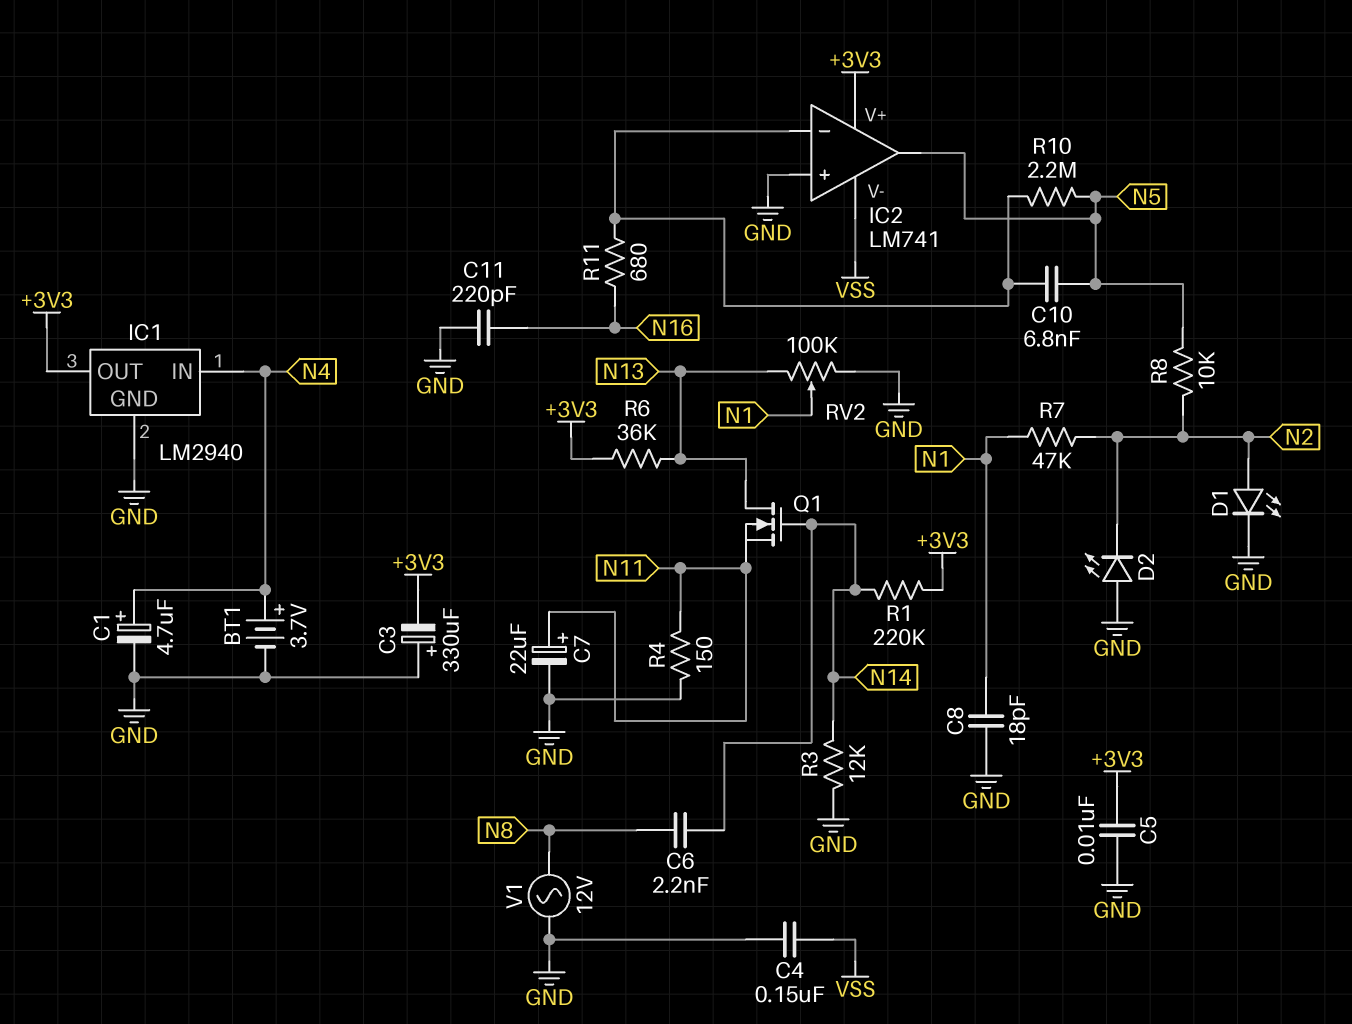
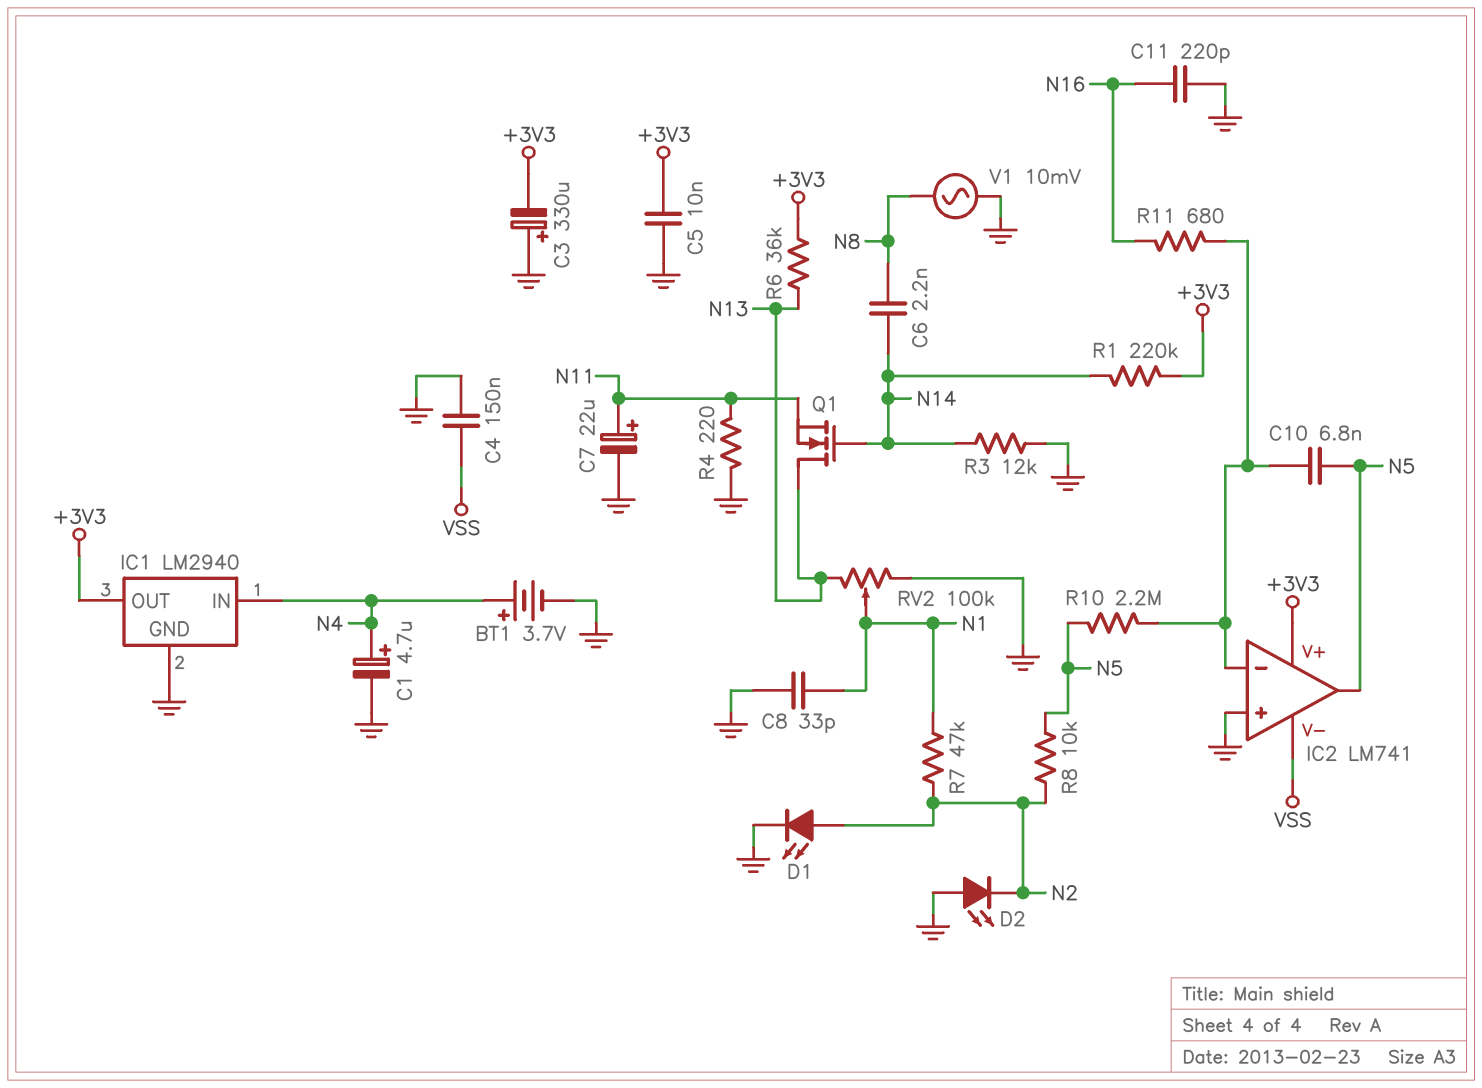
C8: 18pF (GND, N1) -> 33pF (GND, N1)
R4: 150 (GND, N11) -> 220 (GND, N11)
V1: AC 12V (GND, N8) -> AC 10mV (GND, N8)

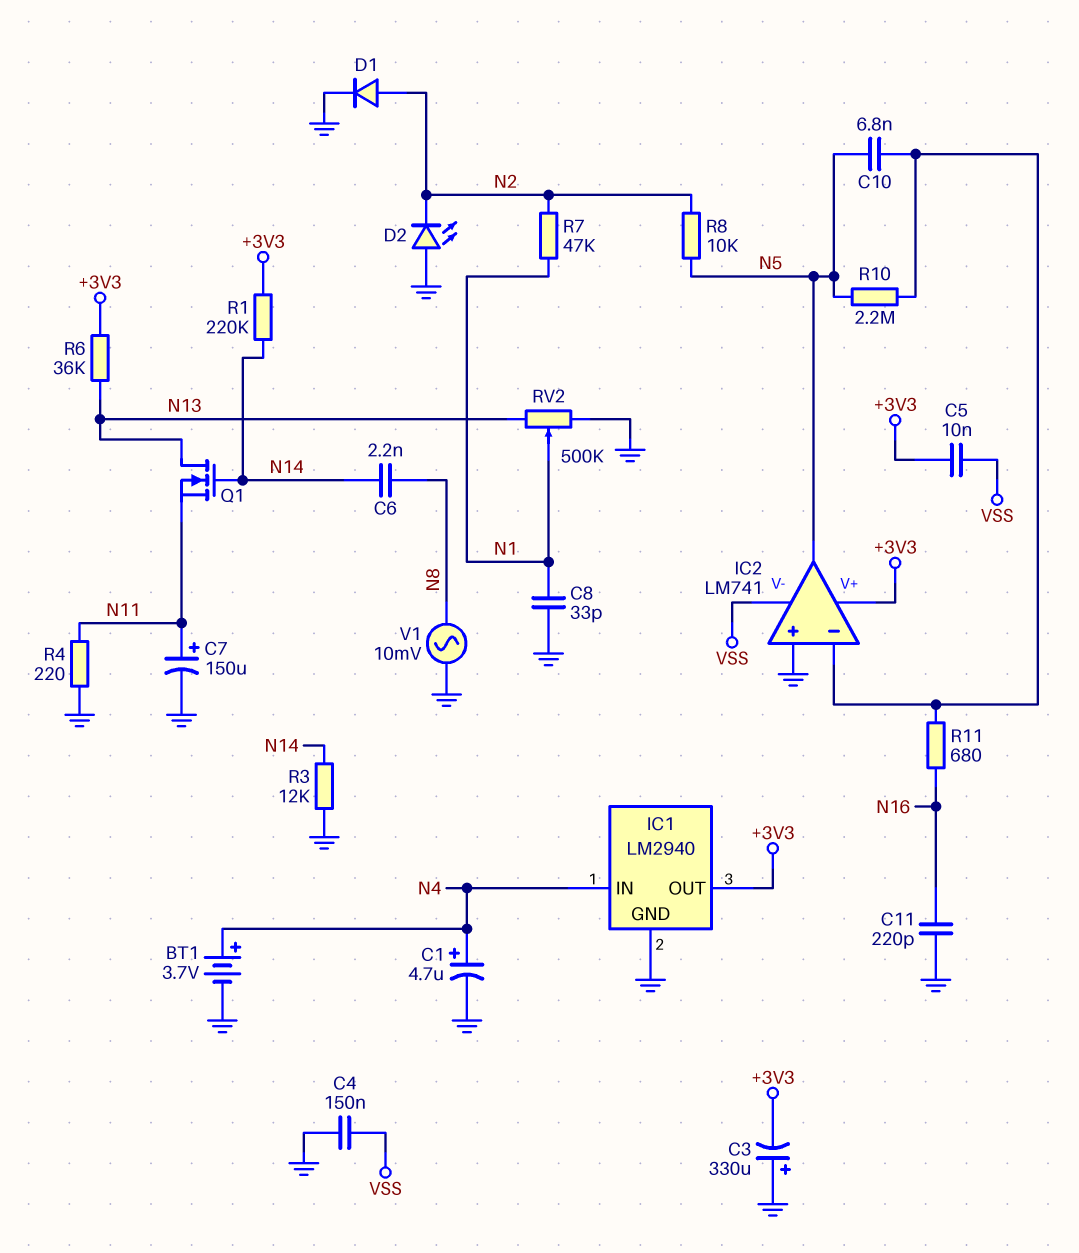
C5: 10nF (+3V3, GND) -> 10nF (+3V3, VSS)
C7: 22uF (plus N11, minus GND) -> 150uF (plus N11, minus GND)
D1: LED (A N2, K GND) -> diode (A N2, K GND)
RV2: 100k (GND, N13, wiper N1) -> 500k (GND, N13, wiper N1)

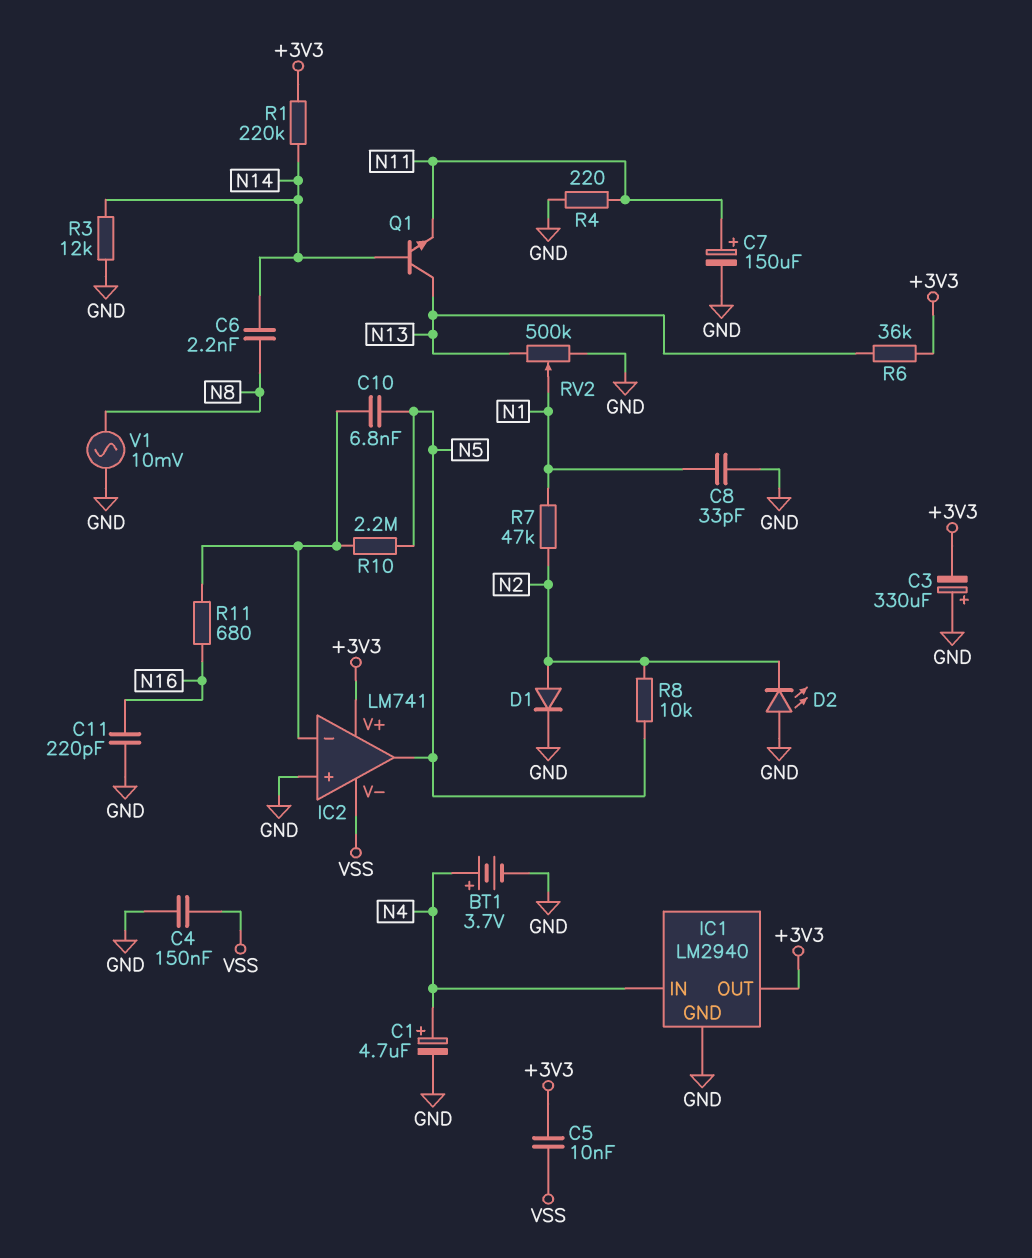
Q1: NMOS (G N14, D N13, S N11) -> NPN (B N14, C N13, E N11)

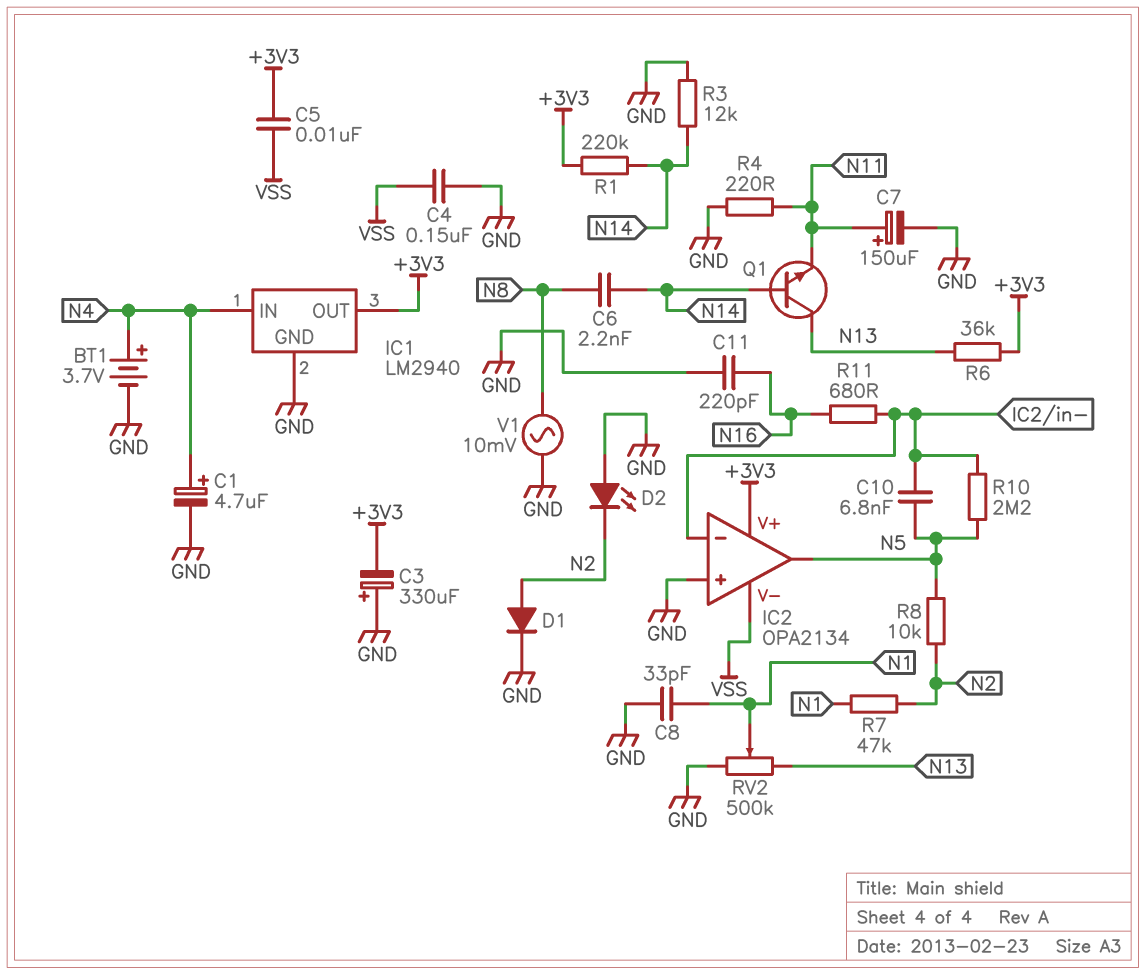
IC2: LM741 -> OPA2134

